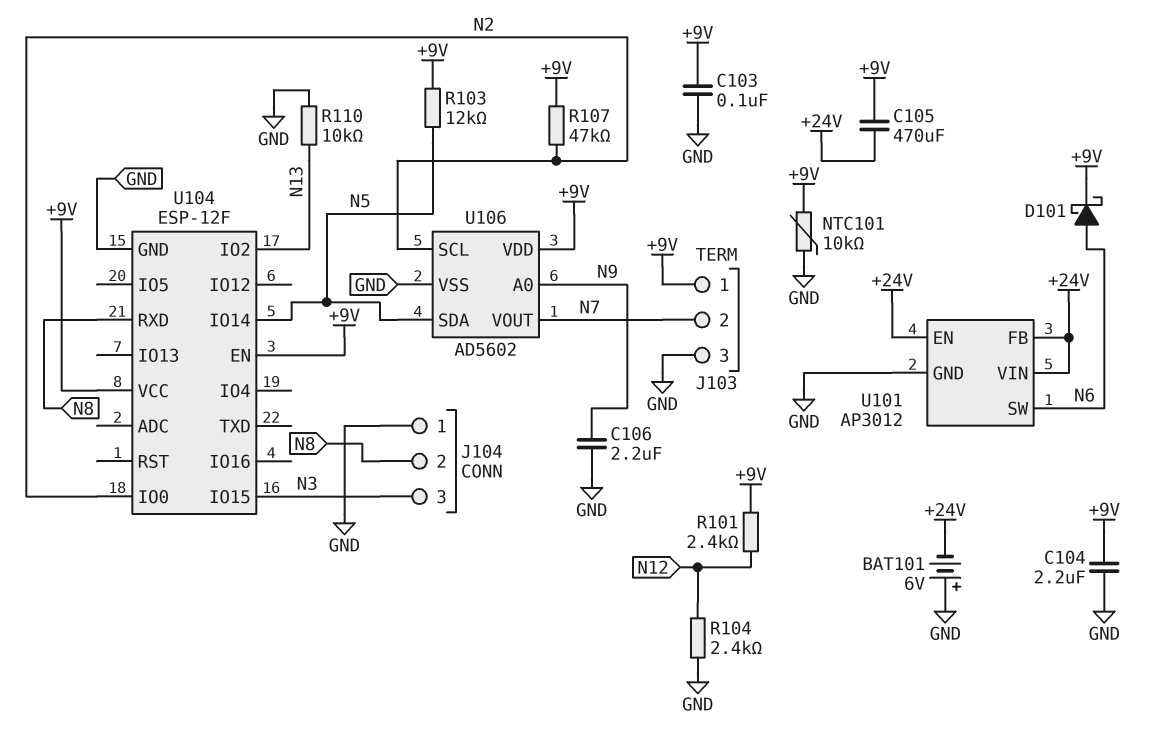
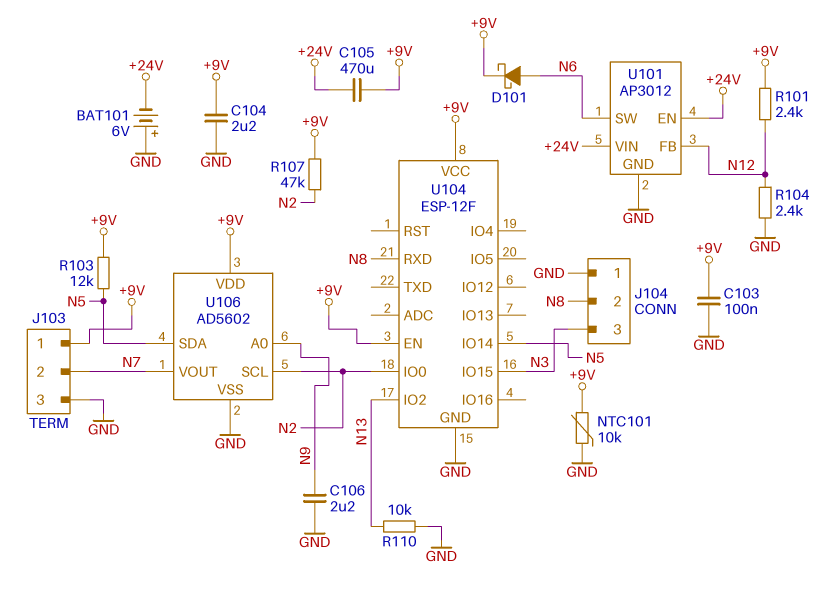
U101 pin FB: +24V -> N12

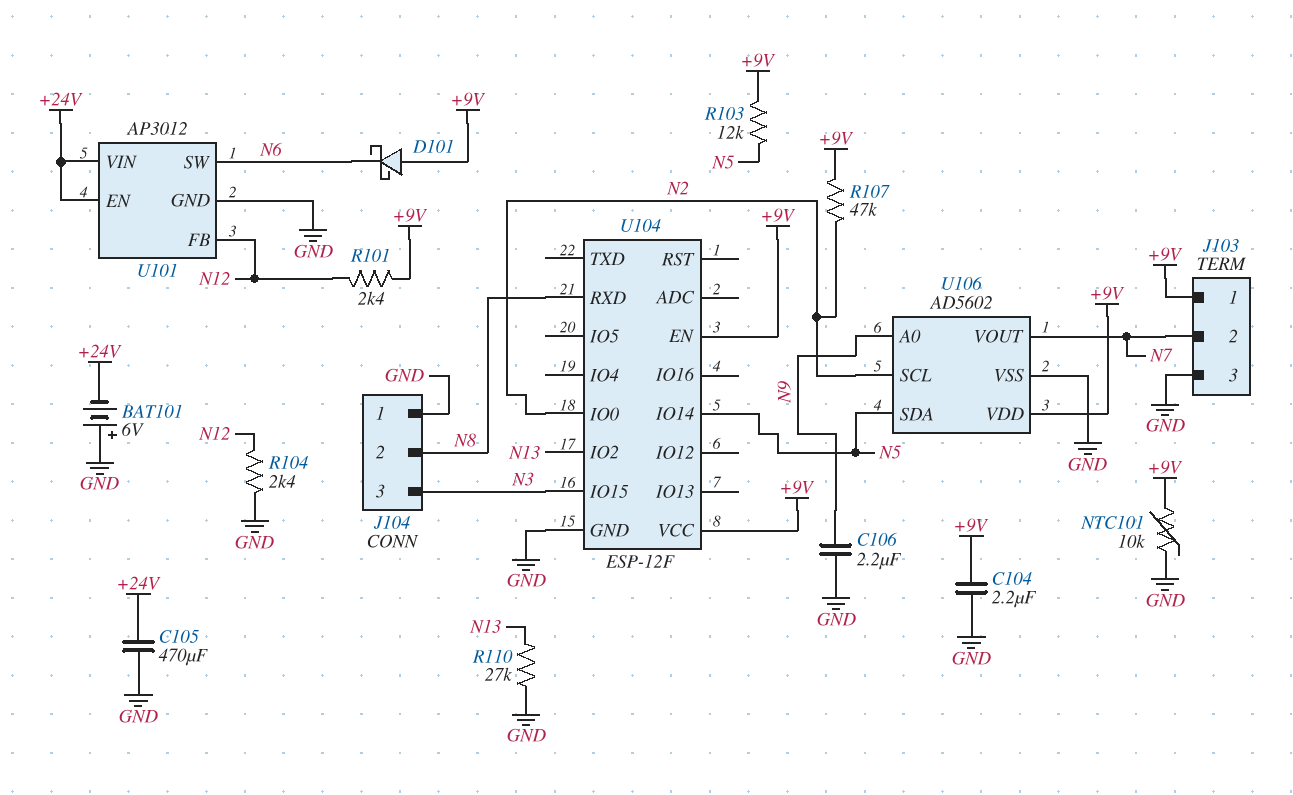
C103: 100nF (+9V, GND) -> none
C105: 470uF (+9V, +24V) -> 470uF (+24V, GND)
D101: schottky (A N6, K +9V) -> schottky (A +9V, K N6)
R110: 10k (GND, N13) -> 27k (GND, N13)

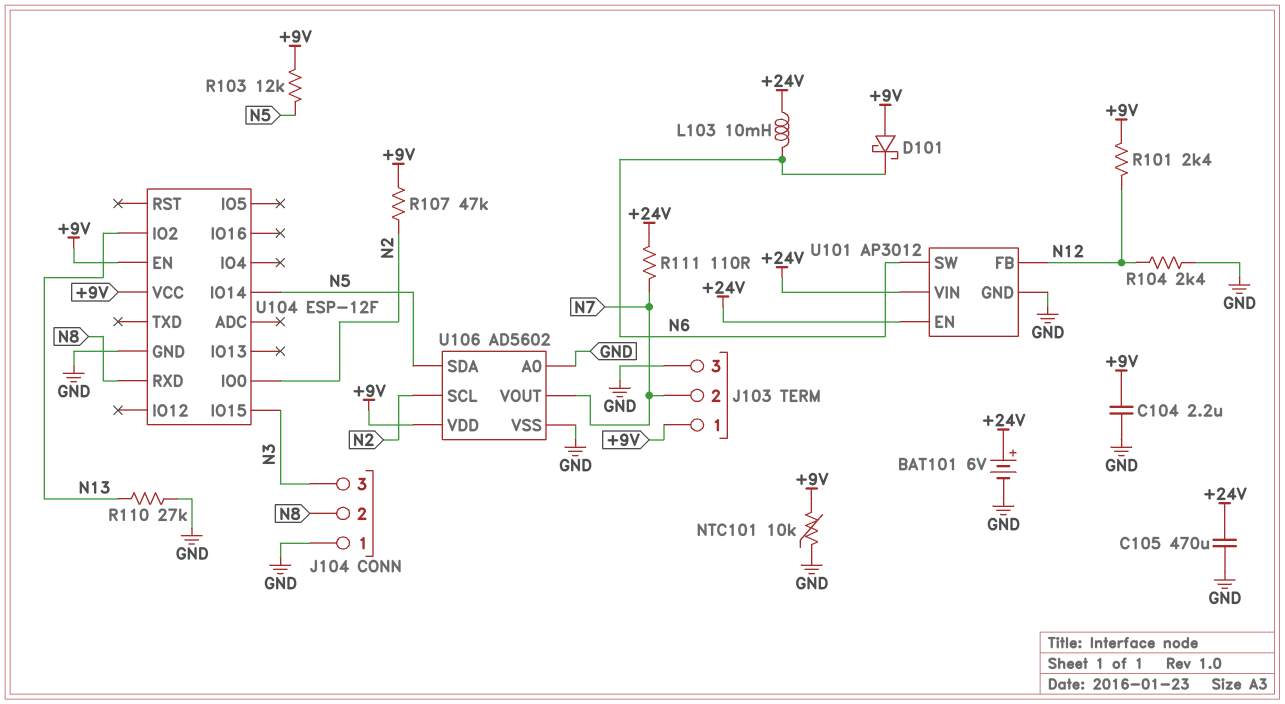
BAT101: 6V (plus GND, minus +24V) -> 6V (plus +24V, minus GND)
C106: 2.2uF (GND, N9) -> none
L103: none -> 10mH (+24V, N6)
R111: none -> 110 (+24V, N7)
U106 pin A0: N9 -> GND

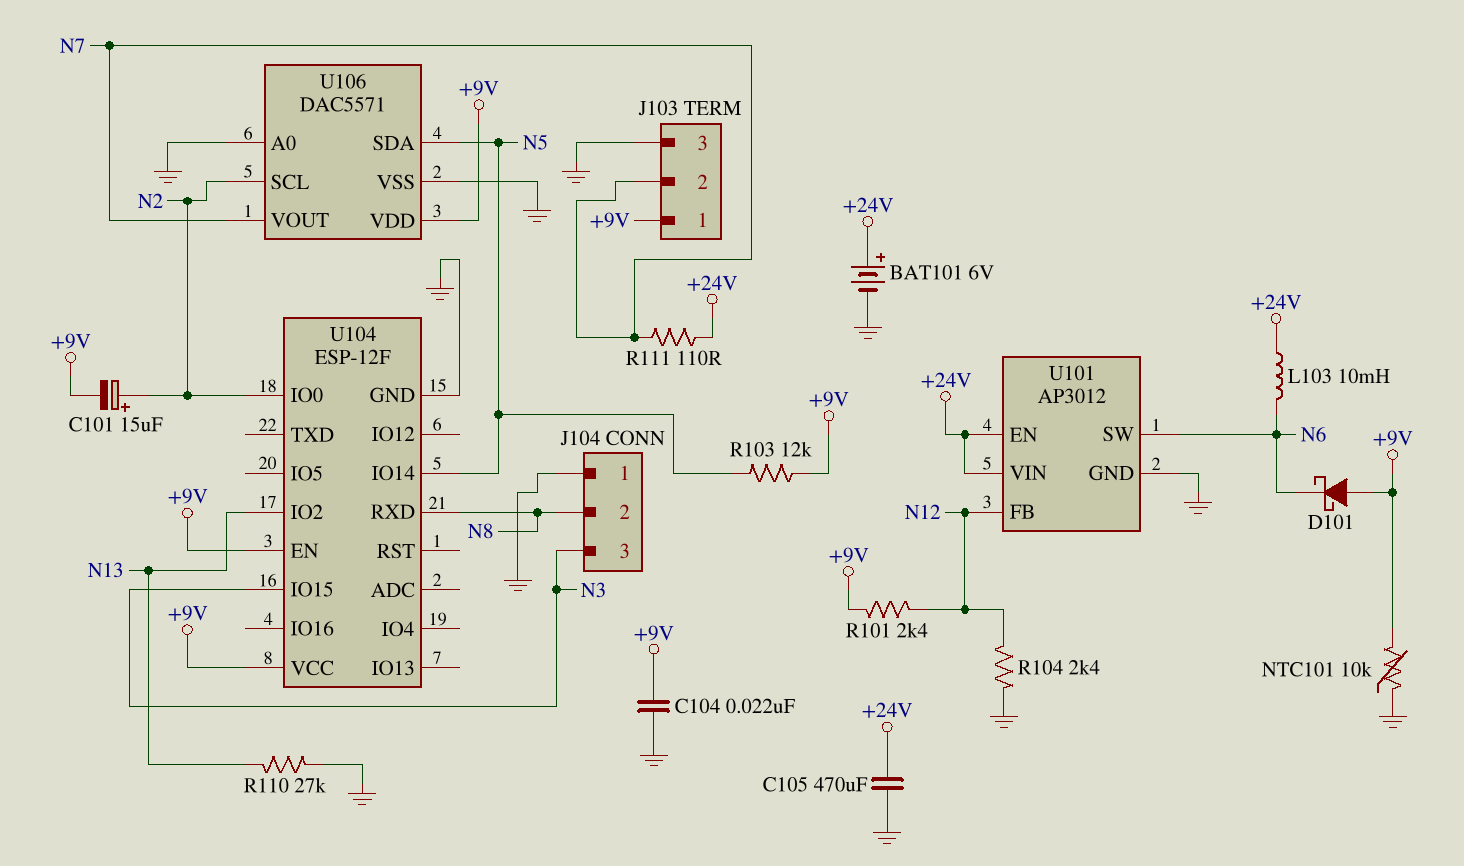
C101: none -> 15uF (plus N2, minus +9V)
C104: 2.2uF (+9V, GND) -> 22nF (+9V, GND)
R107: 47k (+9V, N2) -> none
U106: AD5602 -> DAC5571

